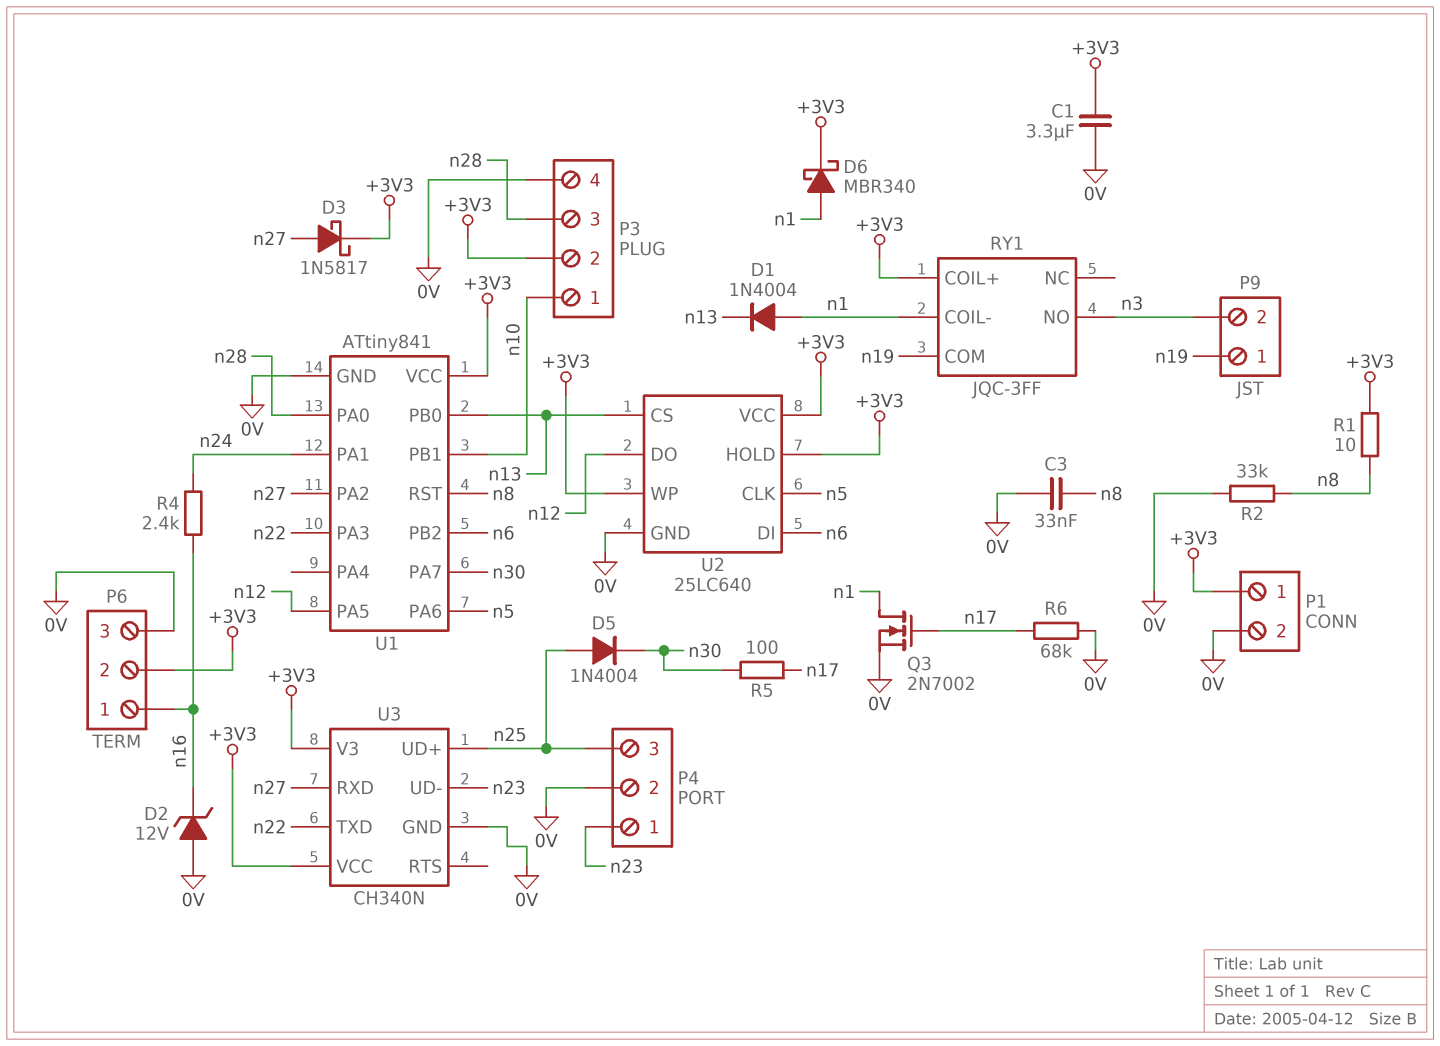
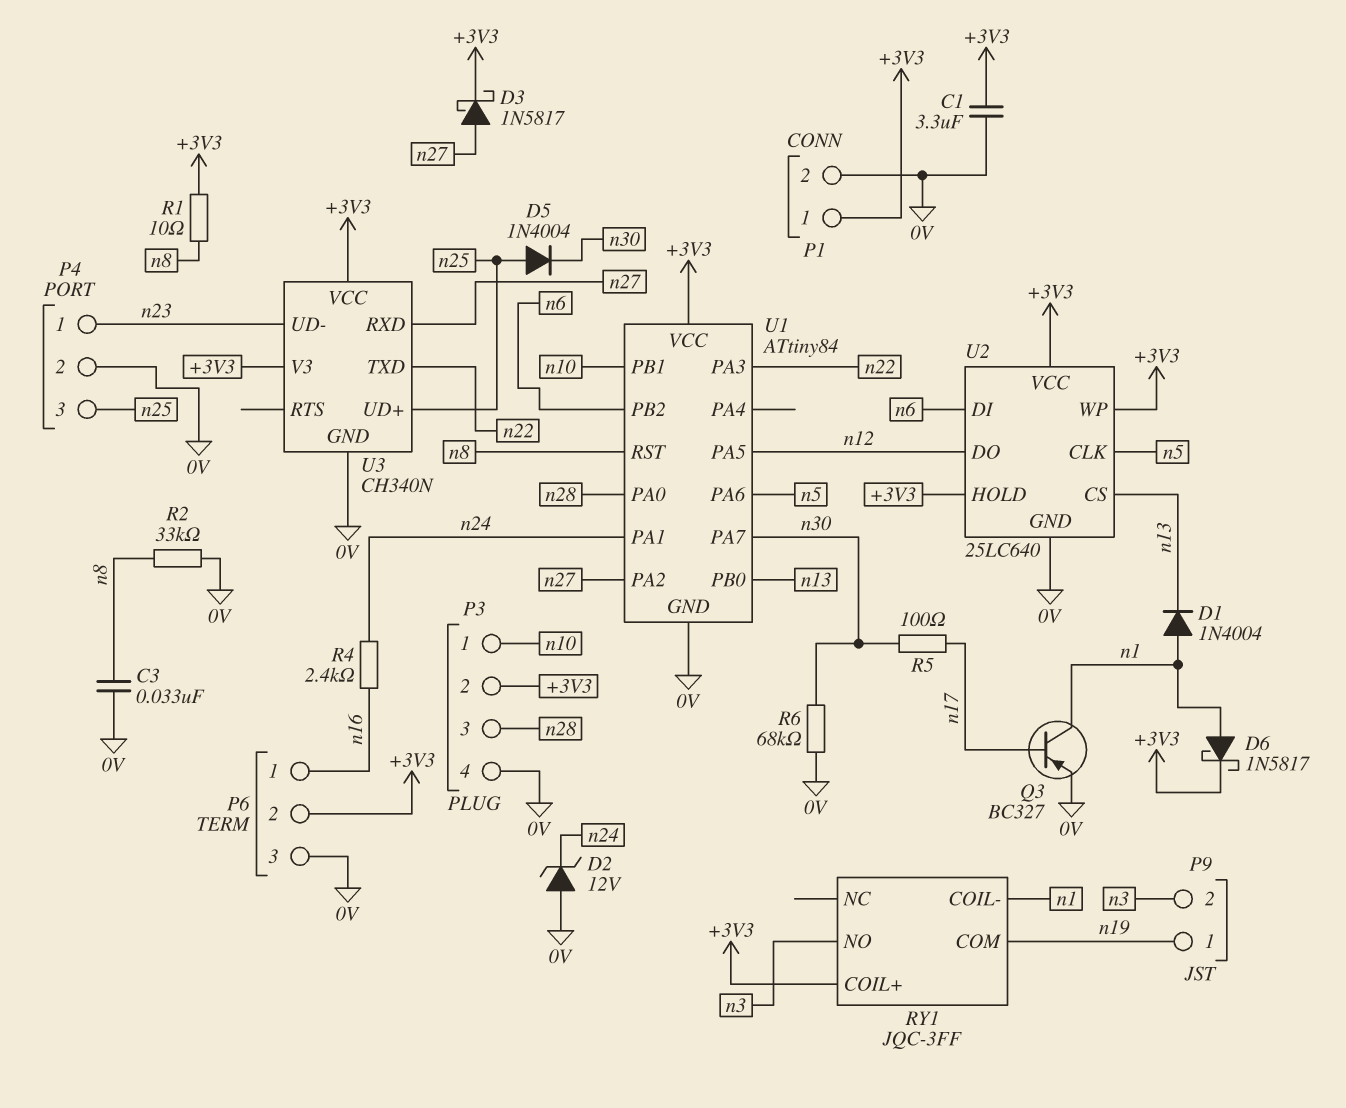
D2: zener 12V (A 0V, K n16) -> zener 12V (A 0V, K n24)
D6: schottky MBR340 (A n1, K +3V3) -> schottky 1N5817 (A n1, K +3V3)
Q3: NMOS 2N7002 (G n17, D n1, S 0V) -> PNP BC327 (B n17, C n1, E 0V)
R6: 68k (0V, n17) -> 68k (0V, n30)
U1: ATtiny841 -> ATtiny84

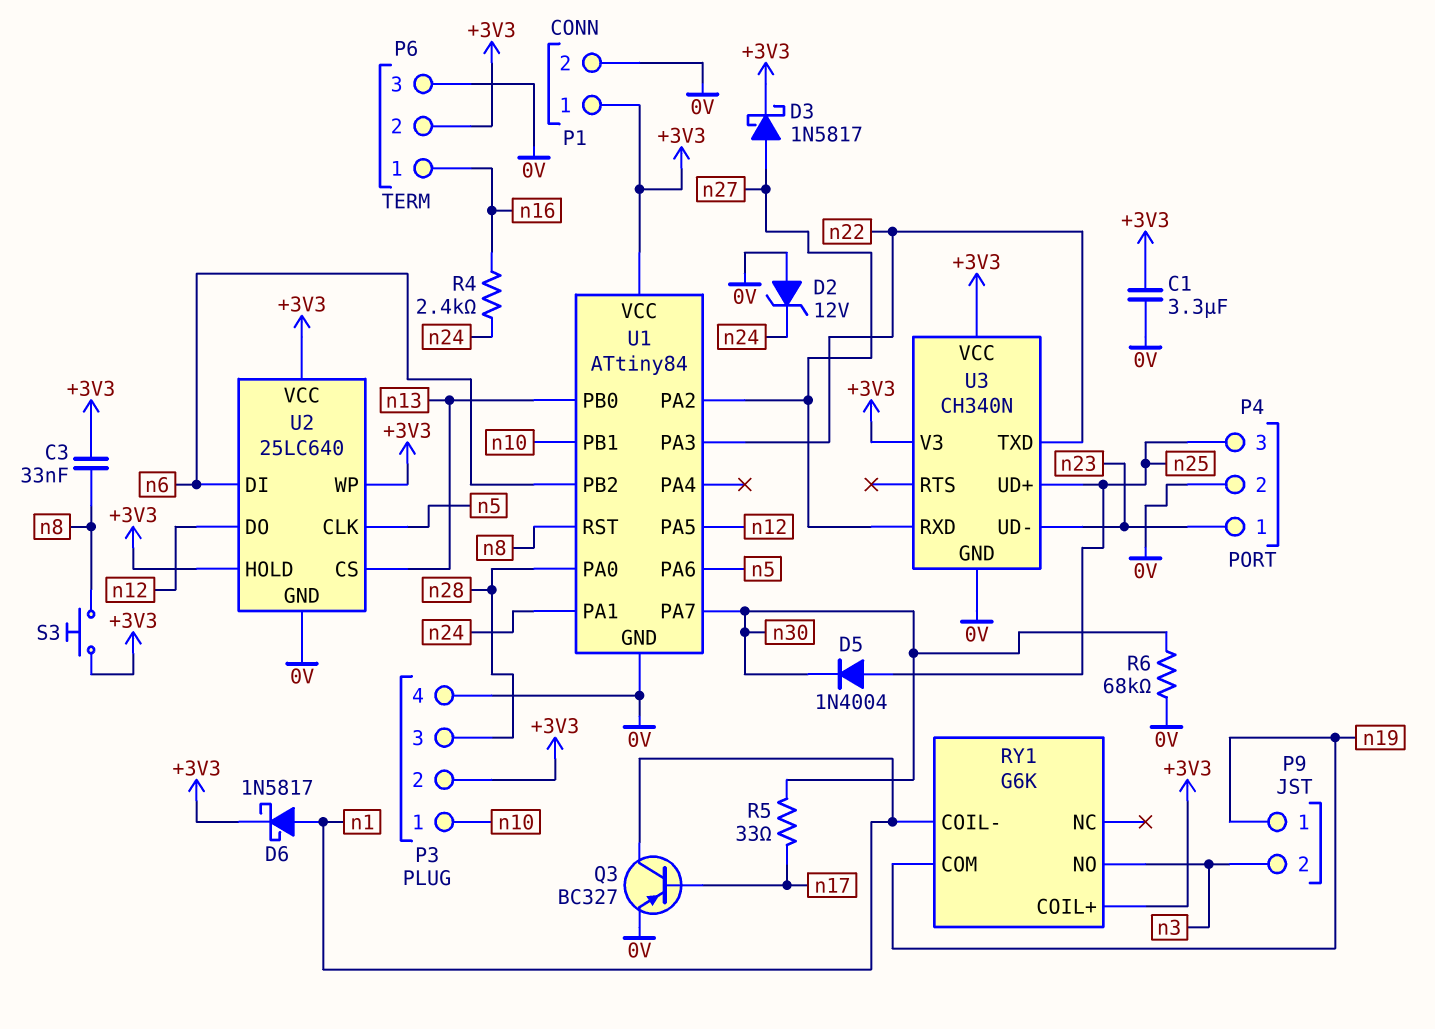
C3: 33nF (0V, n8) -> 33nF (+3V3, n8)
D1: diode 1N4004 (A n1, K n13) -> none
R1: 10 (+3V3, n8) -> none
R2: 33k (0V, n8) -> none
R5: 100 (n17, n30) -> 33 (n17, n30)
RY1: JQC-3FF -> G6K
S3: none -> button (+3V3, n8)

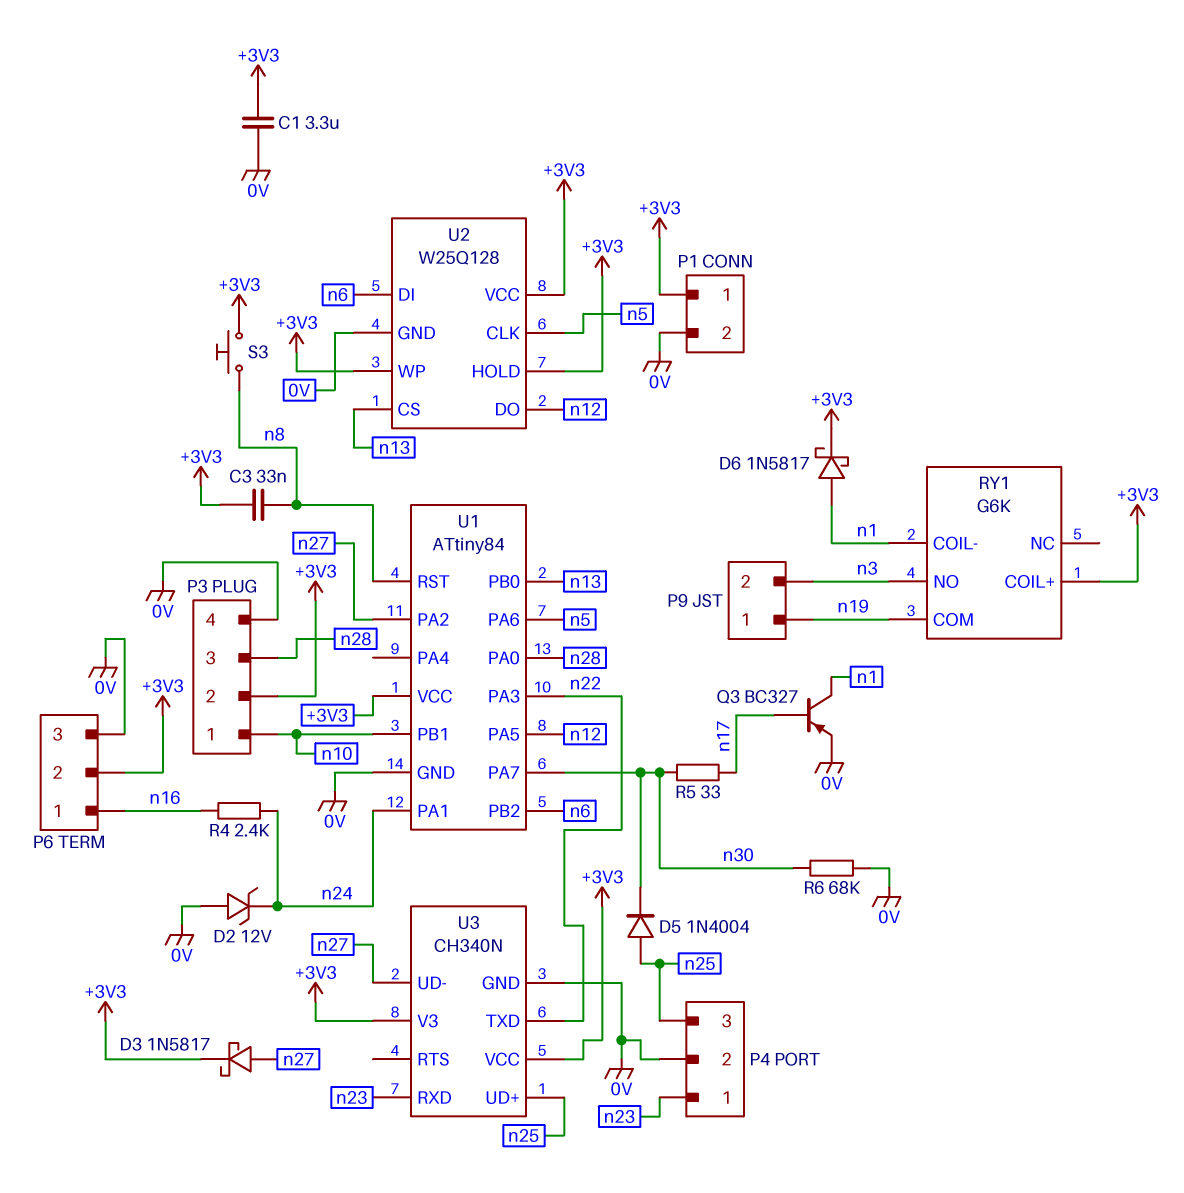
U2: 25LC640 -> W25Q128
U3 pin RXD: n27 -> n23
U3 pin UD-: n23 -> n27

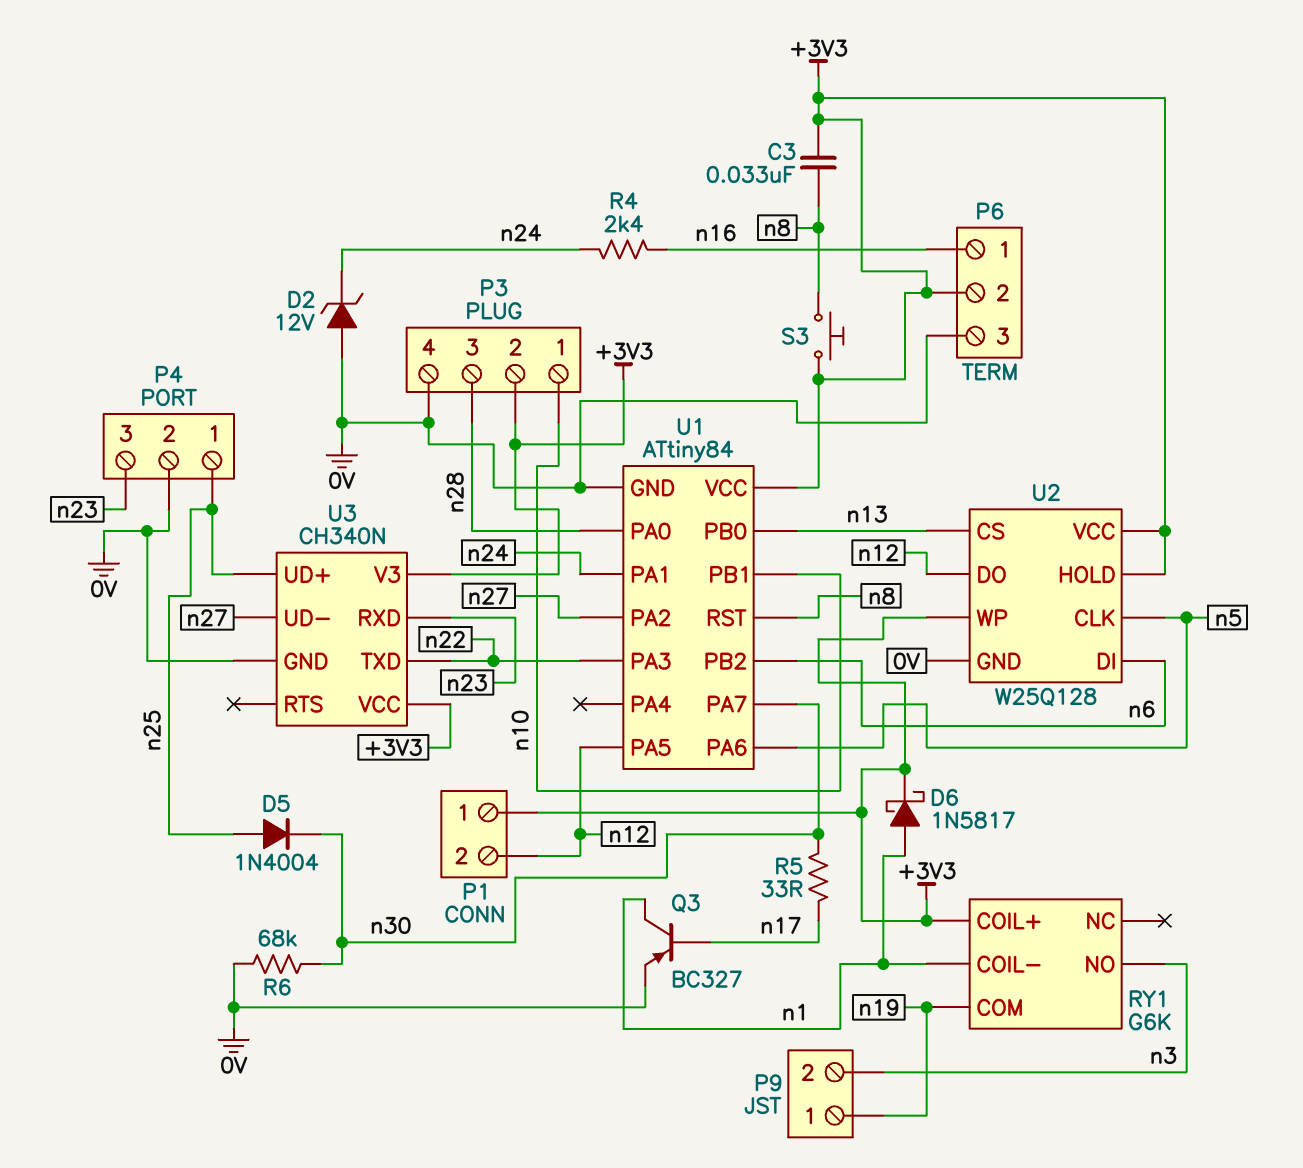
C1: 3.3uF (+3V3, 0V) -> none
D3: schottky 1N5817 (A n27, K +3V3) -> none
P1 pin 2: 0V -> n12
P4 pin 1: n23 -> n25
P4 pin 3: n25 -> n23

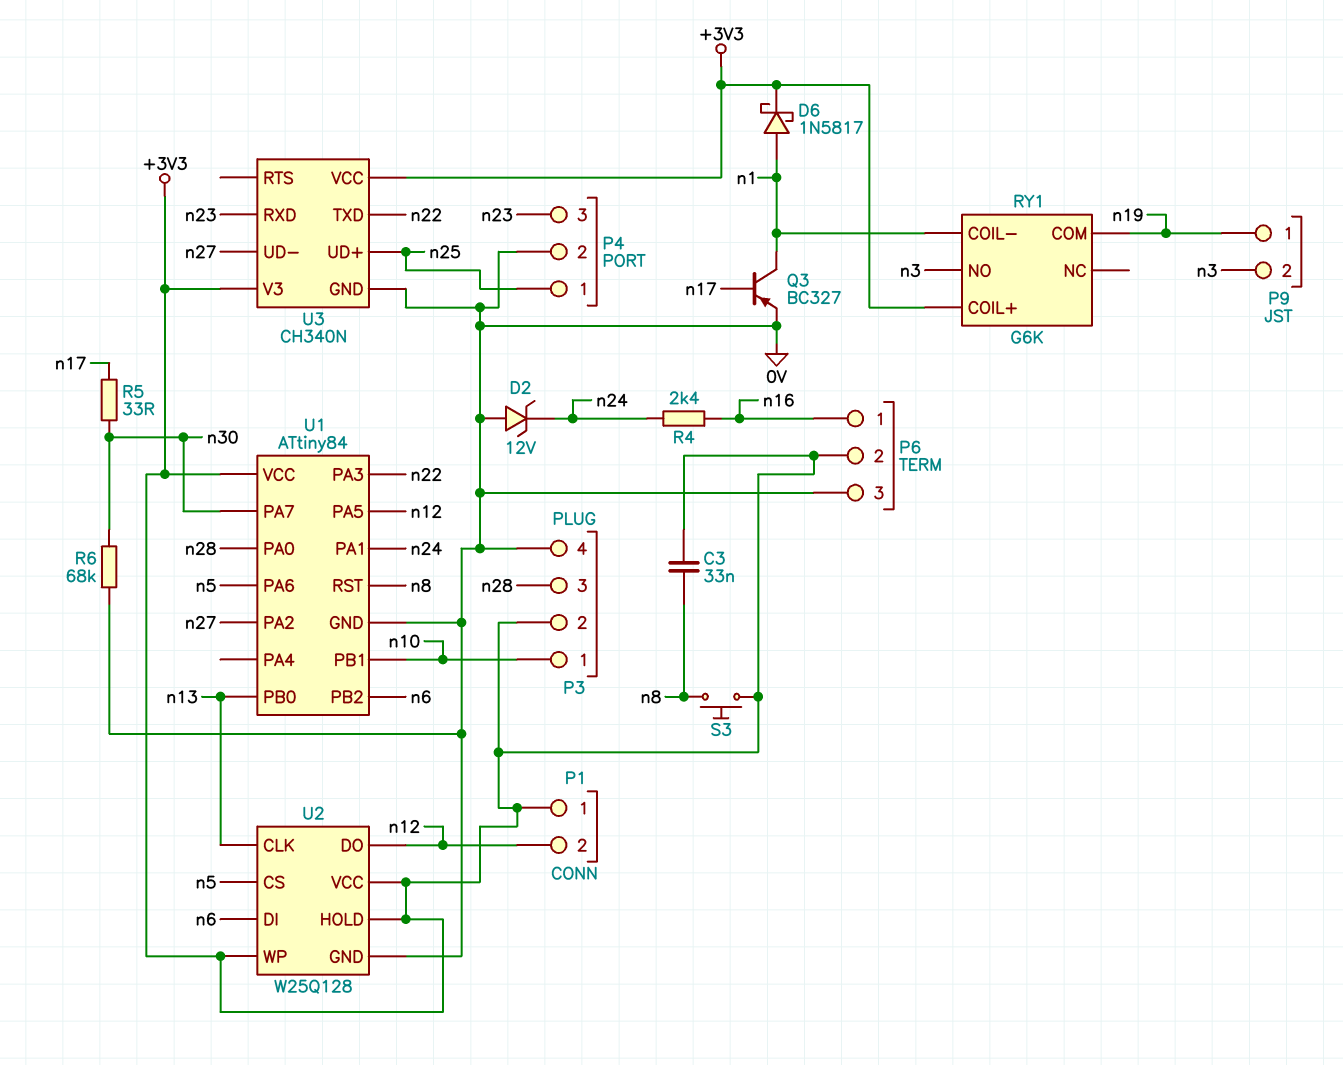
D5: diode 1N4004 (A n25, K n30) -> none
U2 pin CLK: n5 -> n13
U2 pin CS: n13 -> n5

